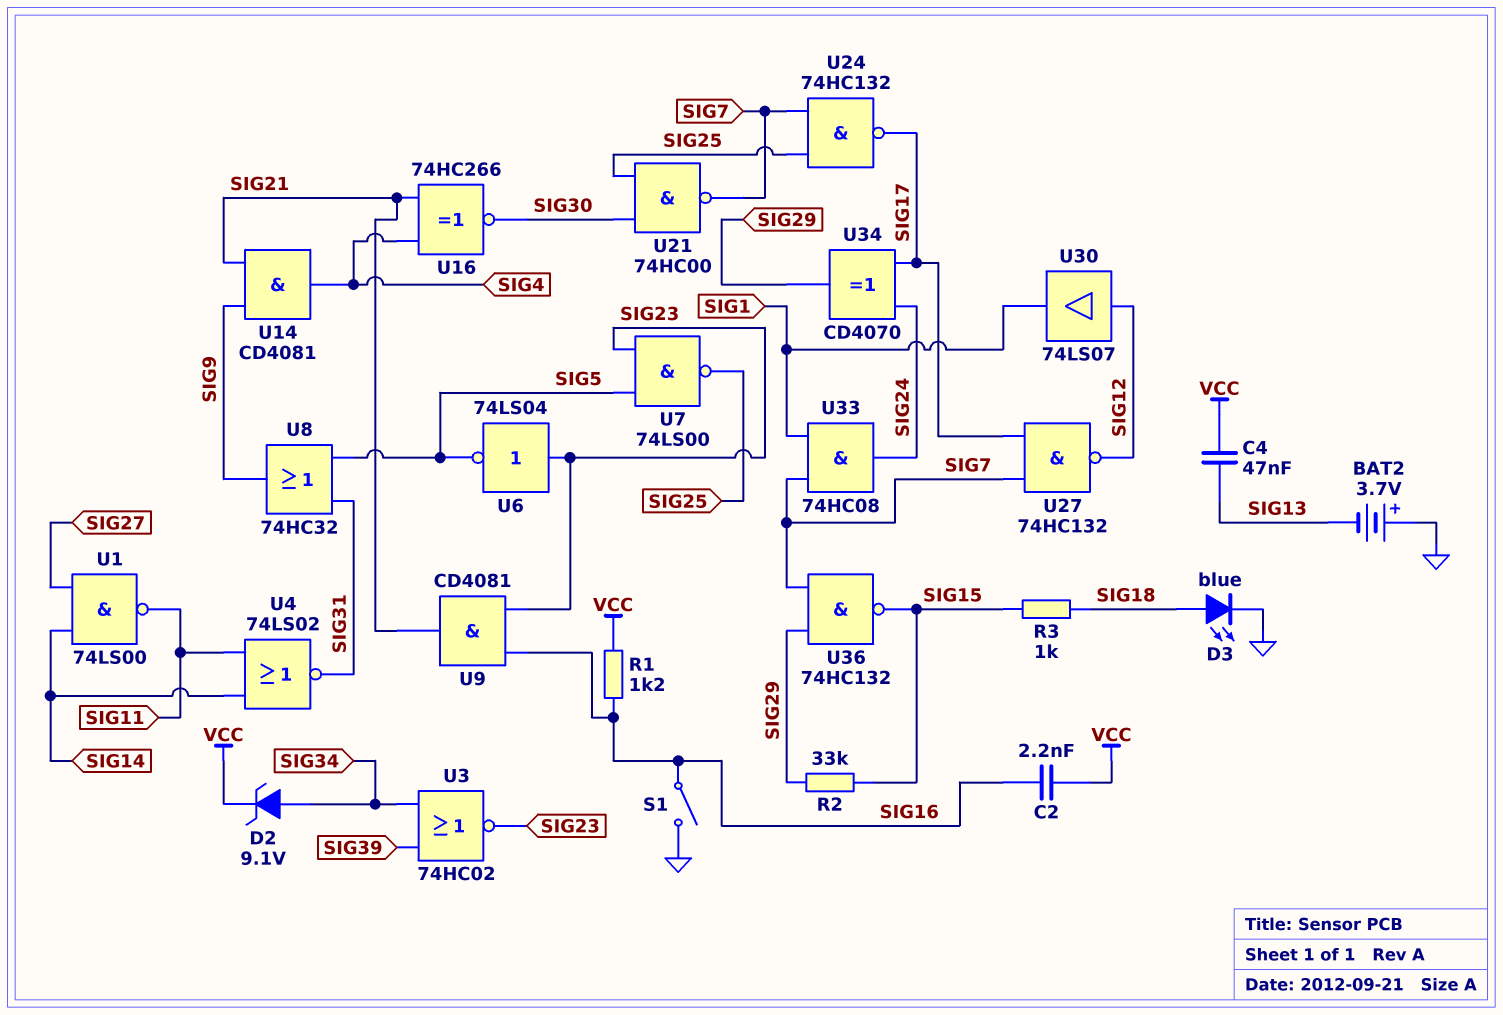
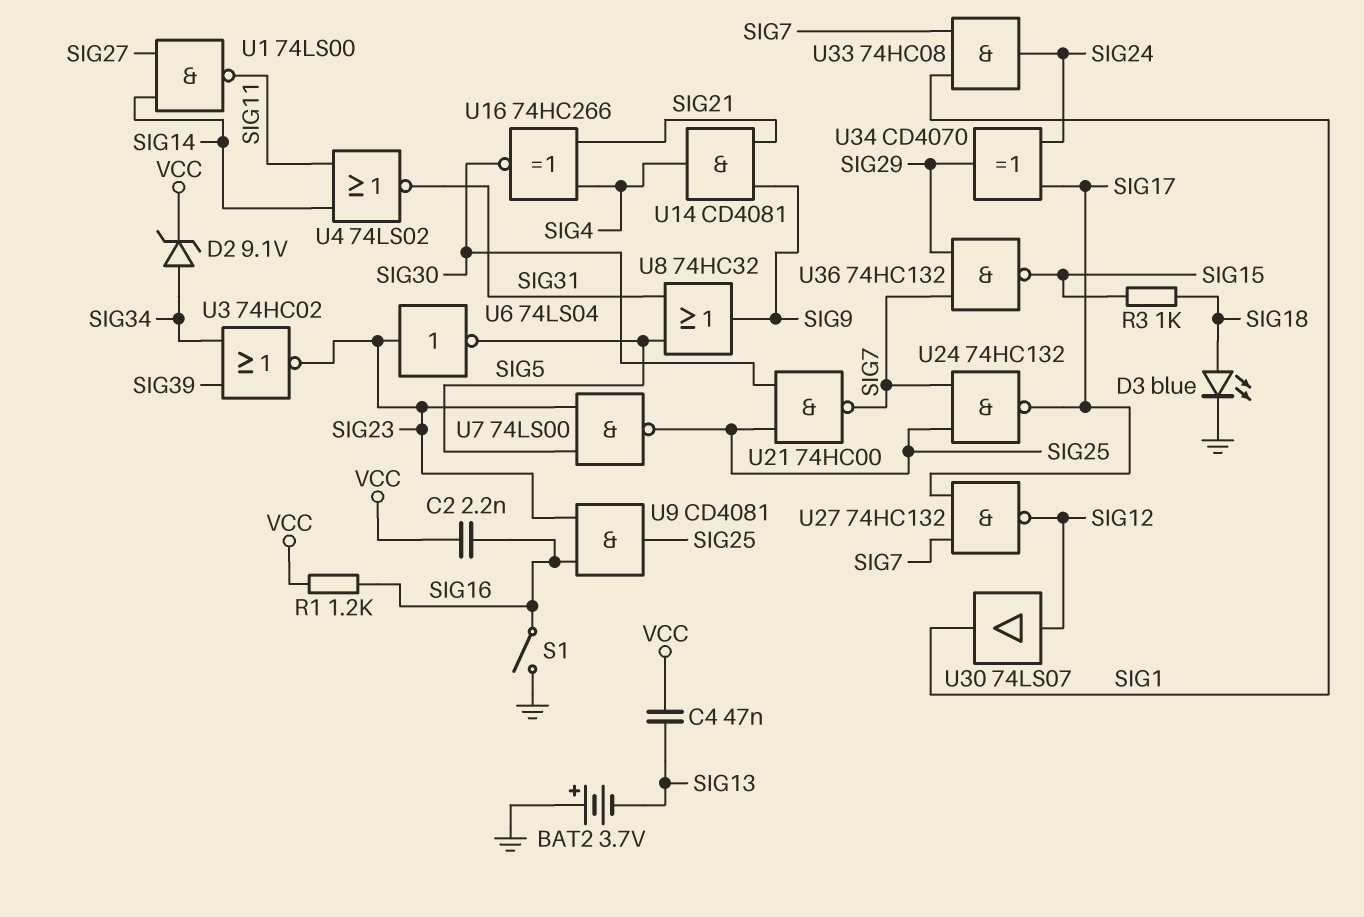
R2: 33k (SIG15, SIG29) -> none
U9: AND CD4081 (in SIG16, in SIG23, out SIG21) -> AND CD4081 (in SIG16, in SIG23, out SIG25)

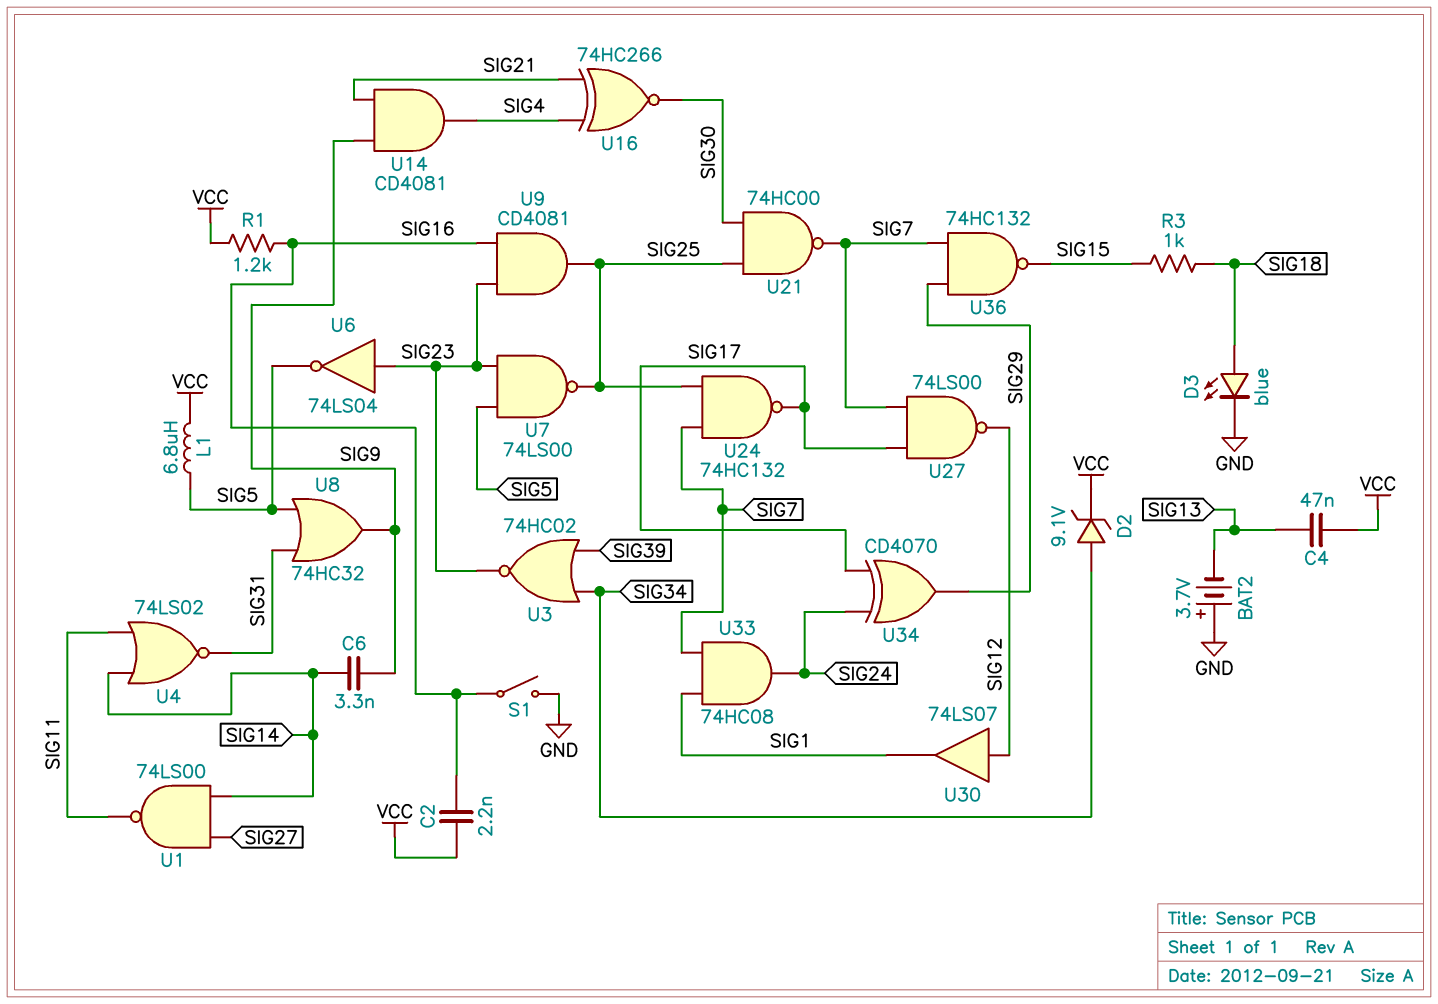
C6: none -> 3.3nF (SIG9, SIG14)
L1: none -> 6.8uH (SIG5, VCC)
U27: NAND 74HC132 (in SIG7, in SIG17, out SIG12) -> NAND 74LS00 (in SIG7, in SIG17, out SIG12)

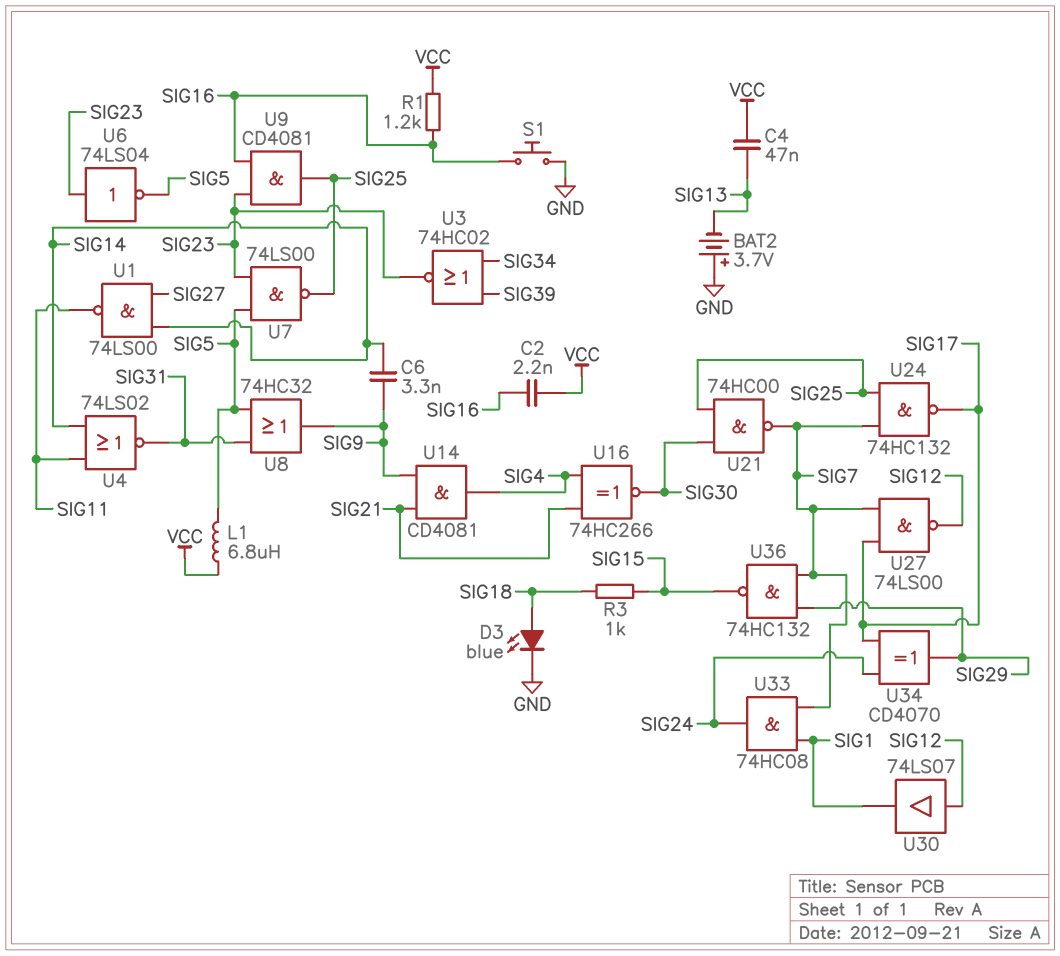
D2: zener 9.1V (A SIG34, K VCC) -> none
S1: switch (GND, SIG16) -> button (GND, SIG16)

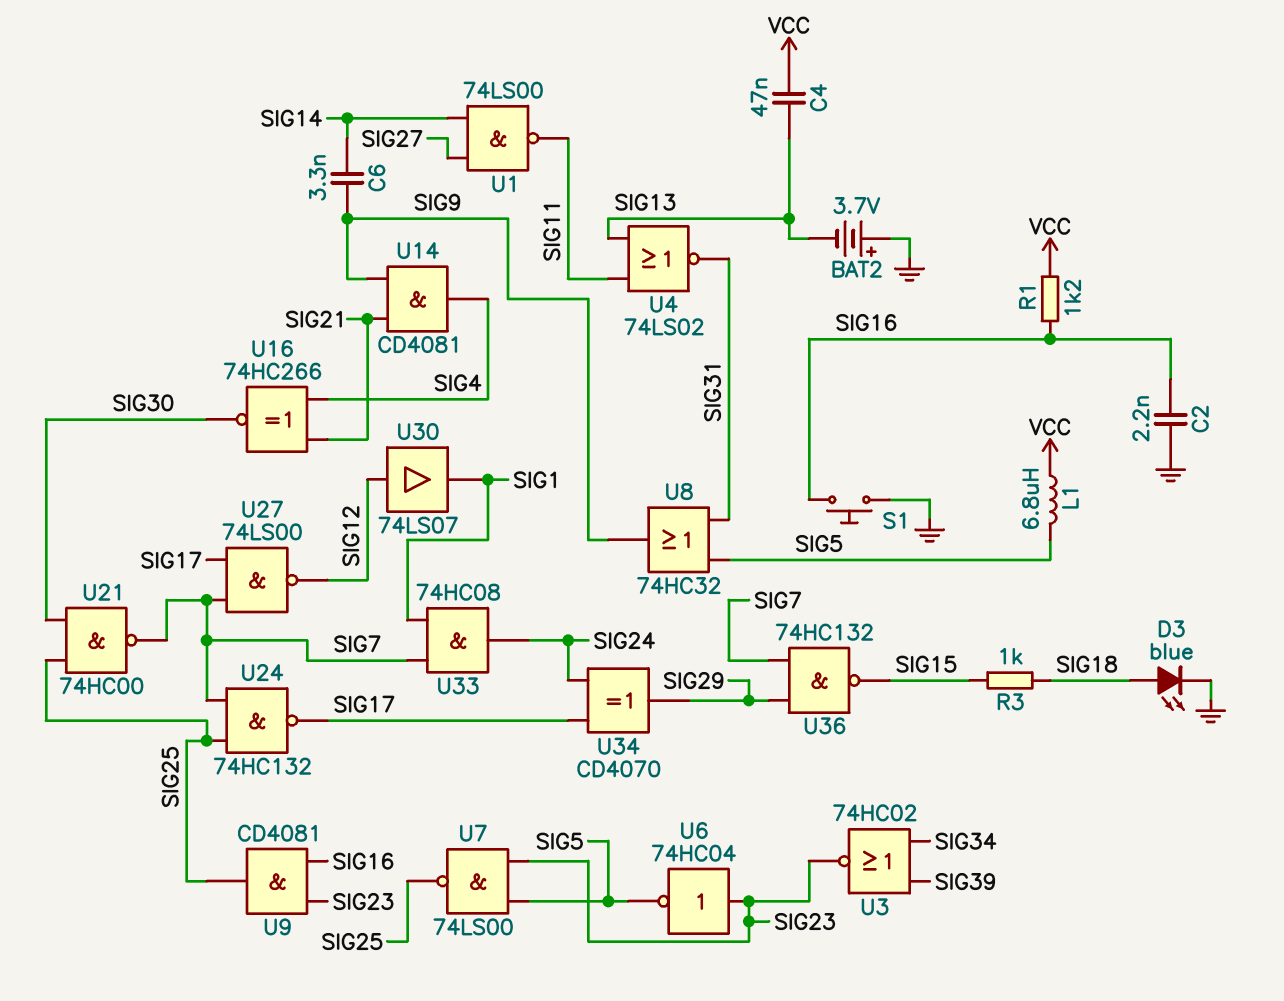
C2: 2.2nF (SIG16, VCC) -> 2.2nF (GND, SIG16)
U4: NOR 74LS02 (in SIG11, in SIG14, out SIG31) -> NOR 74LS02 (in SIG11, in SIG13, out SIG31)
U6: NOT 74LS04 (in SIG23, out SIG5) -> NOT 74HC04 (in SIG23, out SIG5)

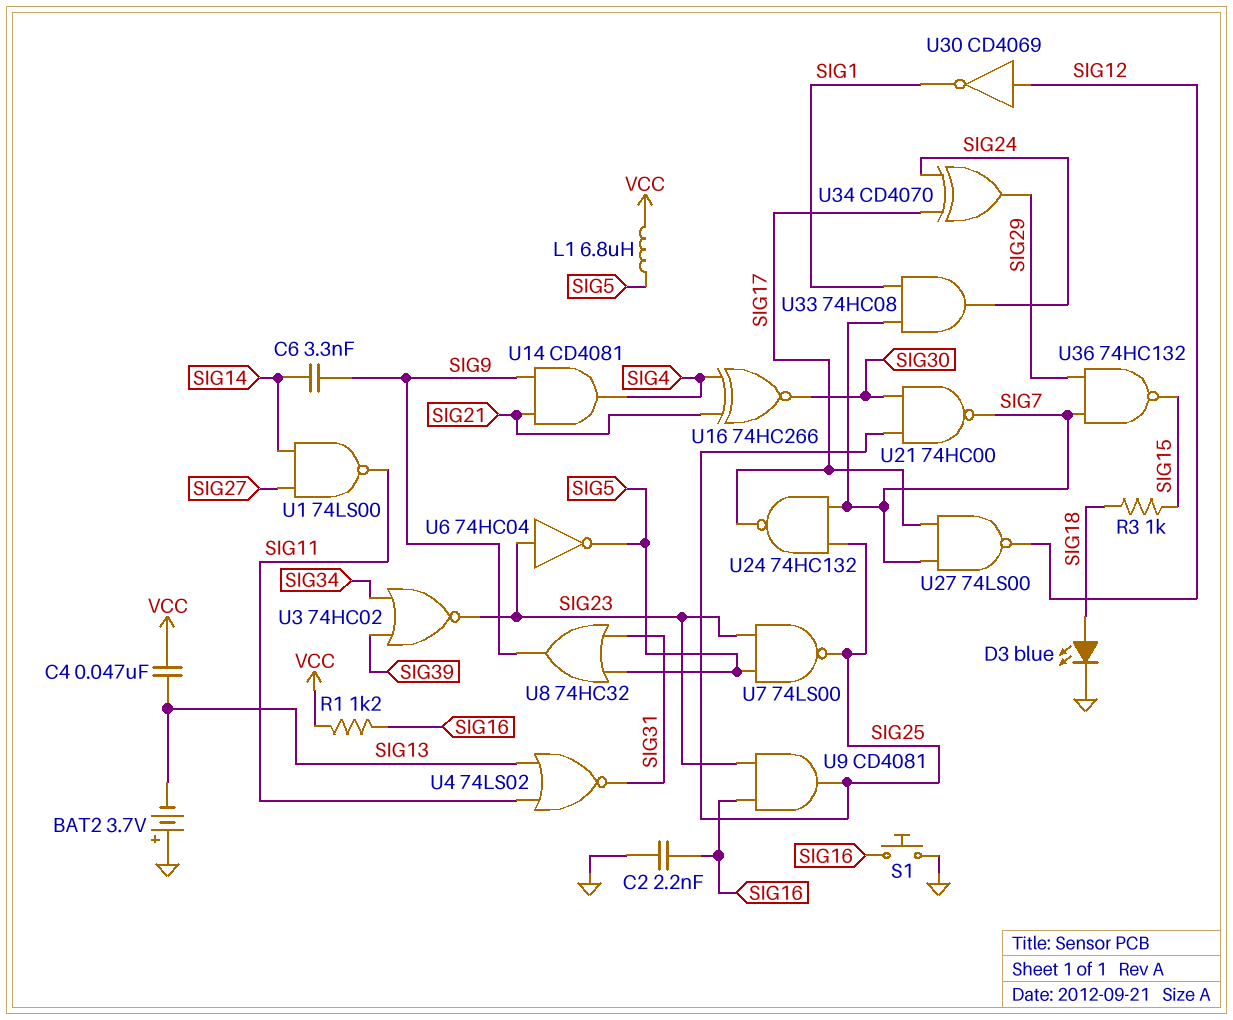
U30: buffer 74LS07 (in SIG12, out SIG1) -> NOT CD4069 (in SIG12, out SIG1)

